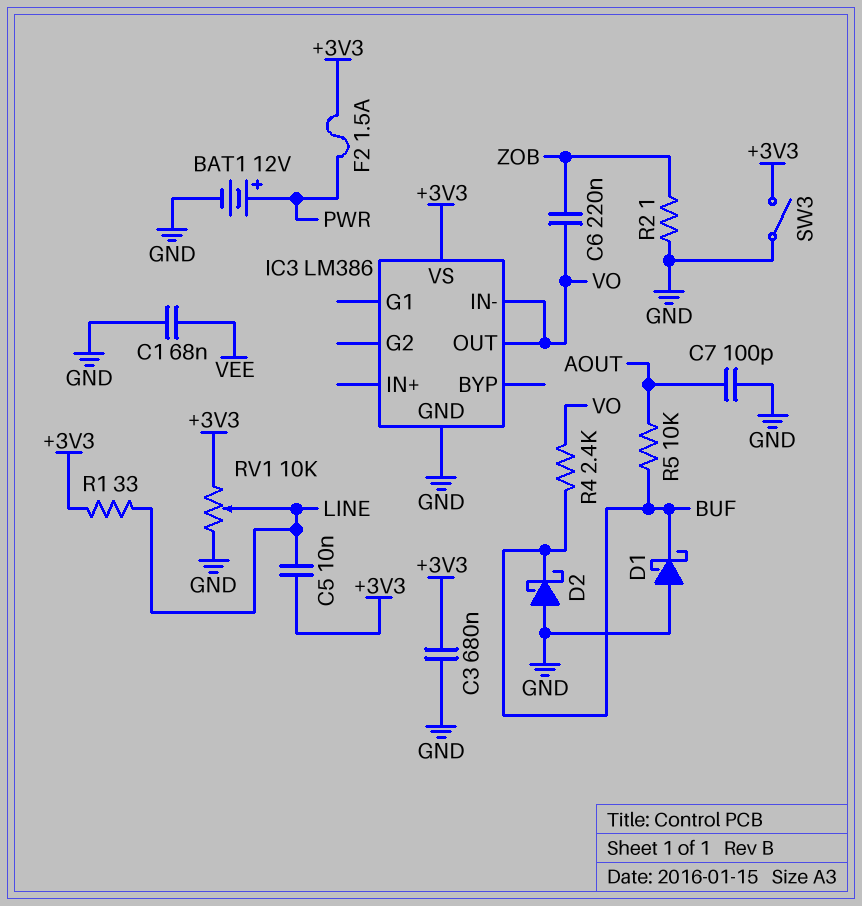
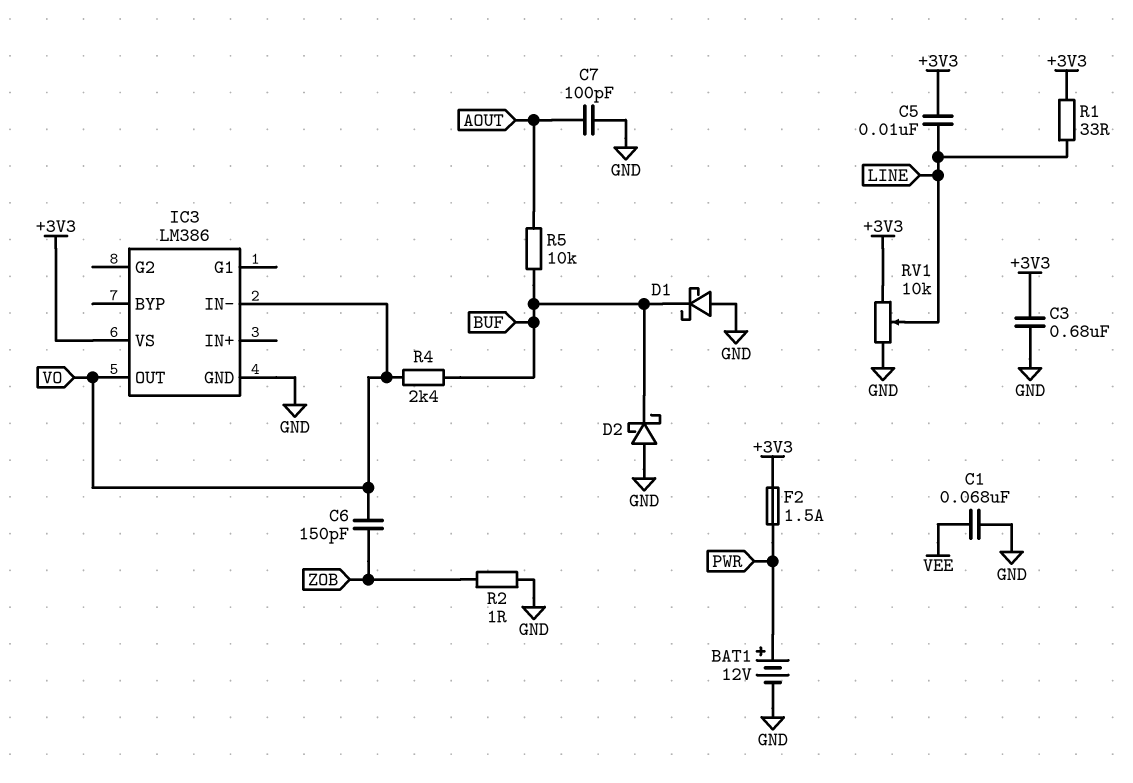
C6: 220nF (VO, ZOB) -> 150pF (VO, ZOB)
SW3: switch (+3V3, GND) -> none

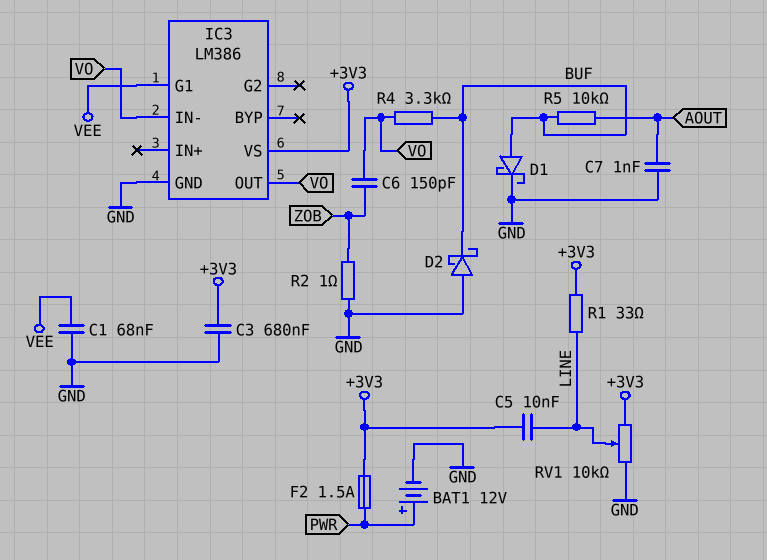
C7: 100pF (AOUT, GND) -> 1nF (AOUT, GND)
D1: schottky (A GND, K BUF) -> schottky (A BUF, K GND)
IC3 pin G1: none -> VEE
R4: 2.4k (BUF, VO) -> 3.3k (BUF, VO)

